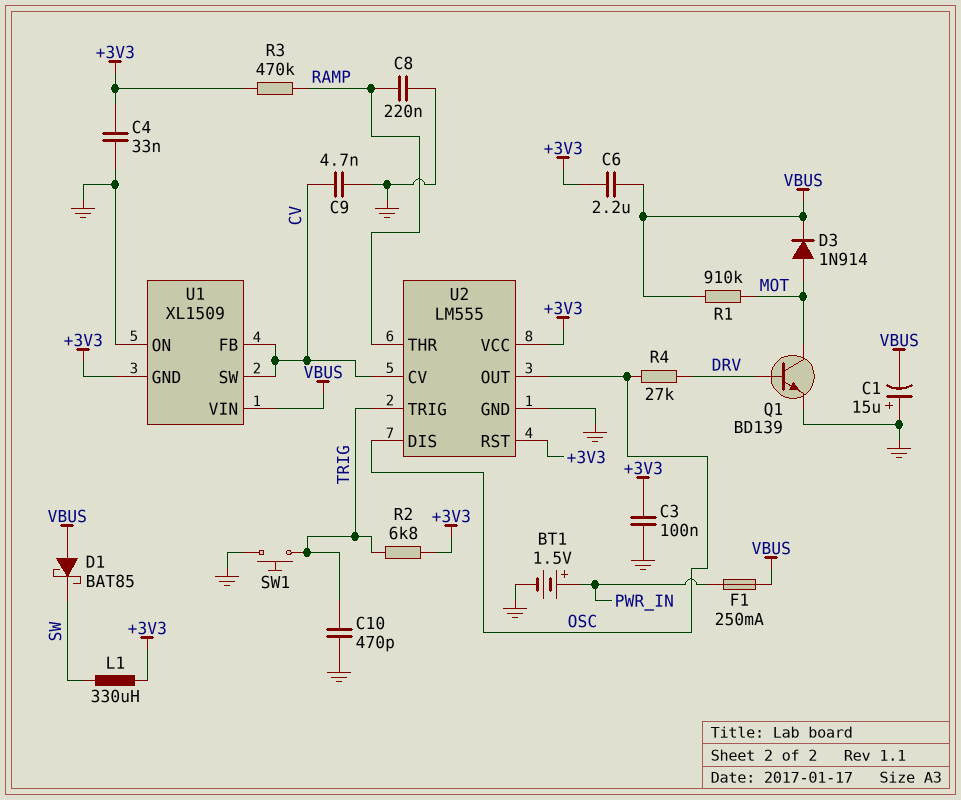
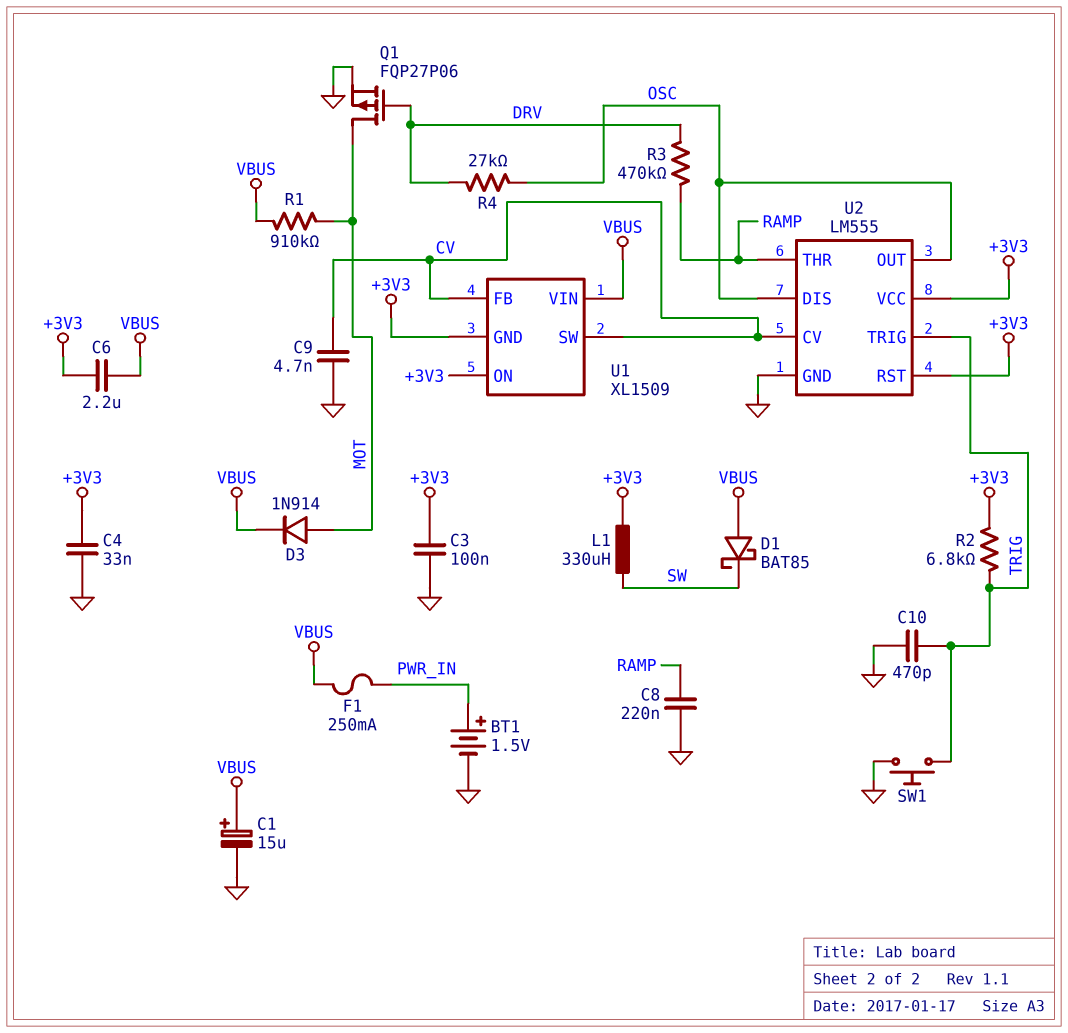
C1: 15uF (plus GND, minus VBUS) -> 15uF (plus VBUS, minus GND)
Q1: NPN BD139 (B DRV, C MOT, E GND) -> PMOS FQP27P06 (G DRV, D MOT, S GND)
R3: 470k (+3V3, RAMP) -> 470k (DRV, RAMP)
U1 pin ON: GND -> +3V3

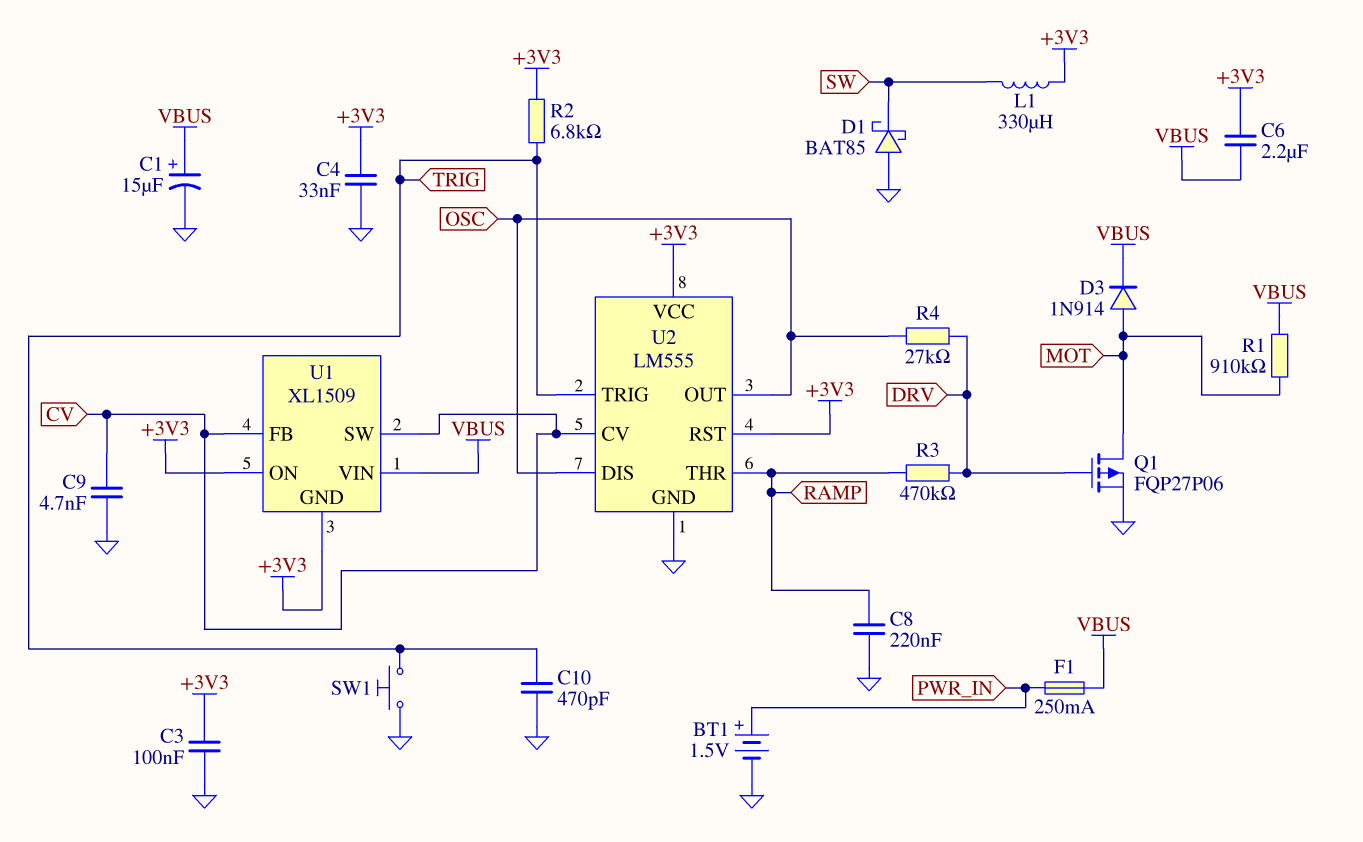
D1: schottky BAT85 (A VBUS, K SW) -> schottky BAT85 (A GND, K SW)

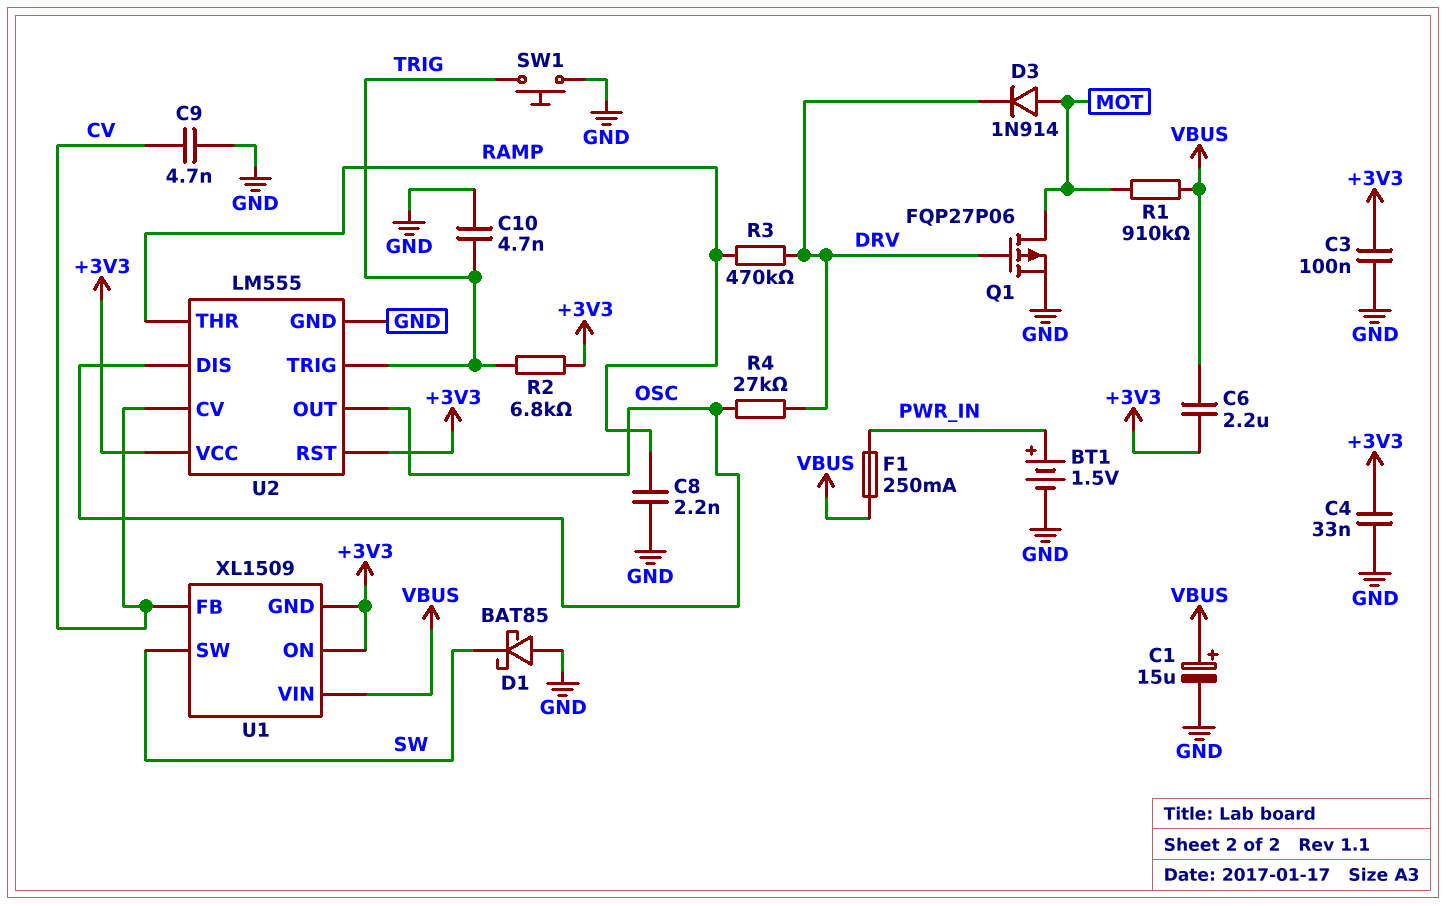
C8: 220nF (GND, RAMP) -> 2.2nF (GND, RAMP)
C10: 470pF (GND, TRIG) -> 4.7nF (GND, TRIG)
D3: diode 1N914 (A MOT, K VBUS) -> diode 1N914 (A MOT, K DRV)
L1: 330uH (+3V3, SW) -> none
U1 pin SW: CV -> SW

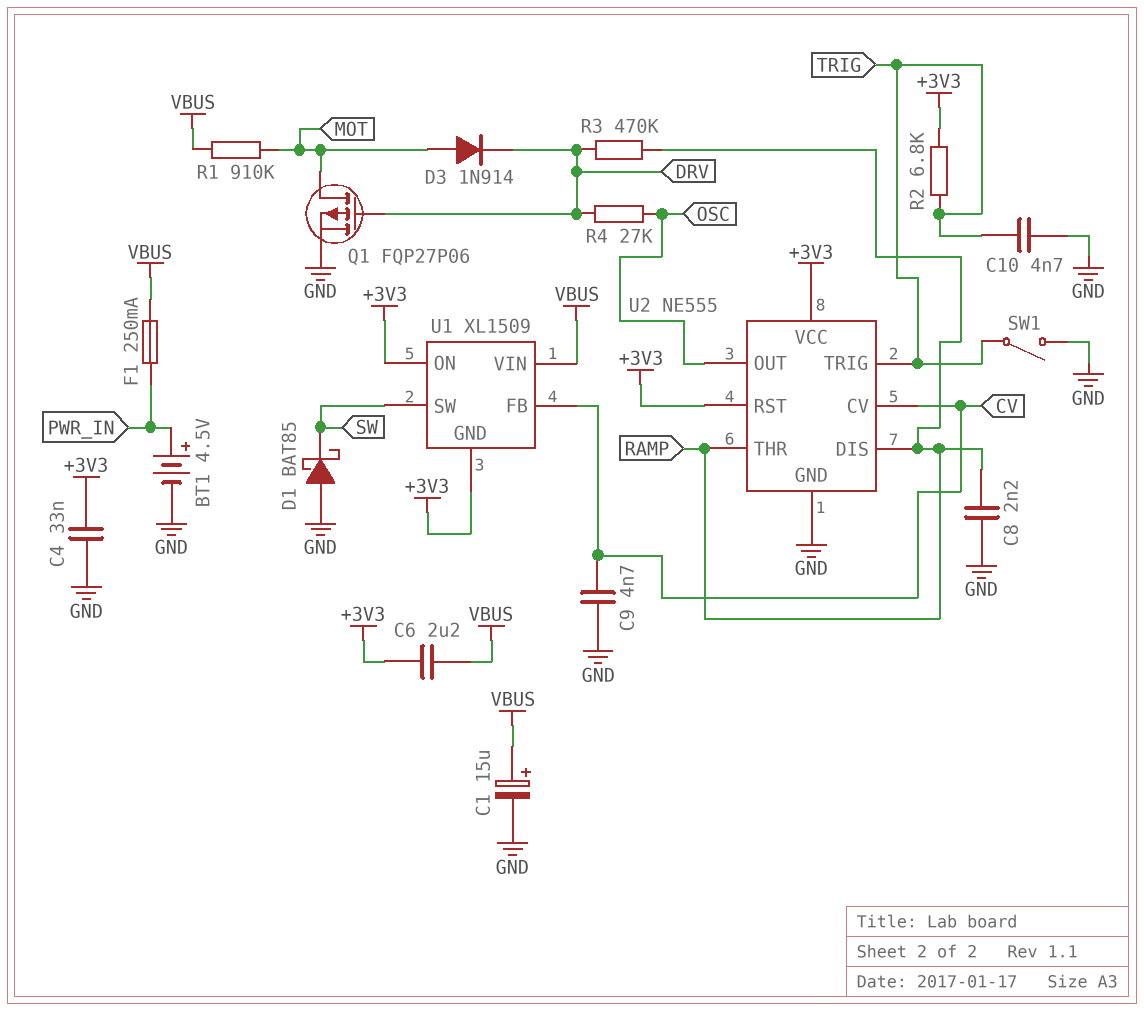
BT1: 1.5V (plus PWR_IN, minus GND) -> 4.5V (plus PWR_IN, minus GND)
C3: 100nF (+3V3, GND) -> none
SW1: button (GND, TRIG) -> switch (GND, TRIG)
U2: LM555 -> NE555
U2 pin DIS: OSC -> RAMP

